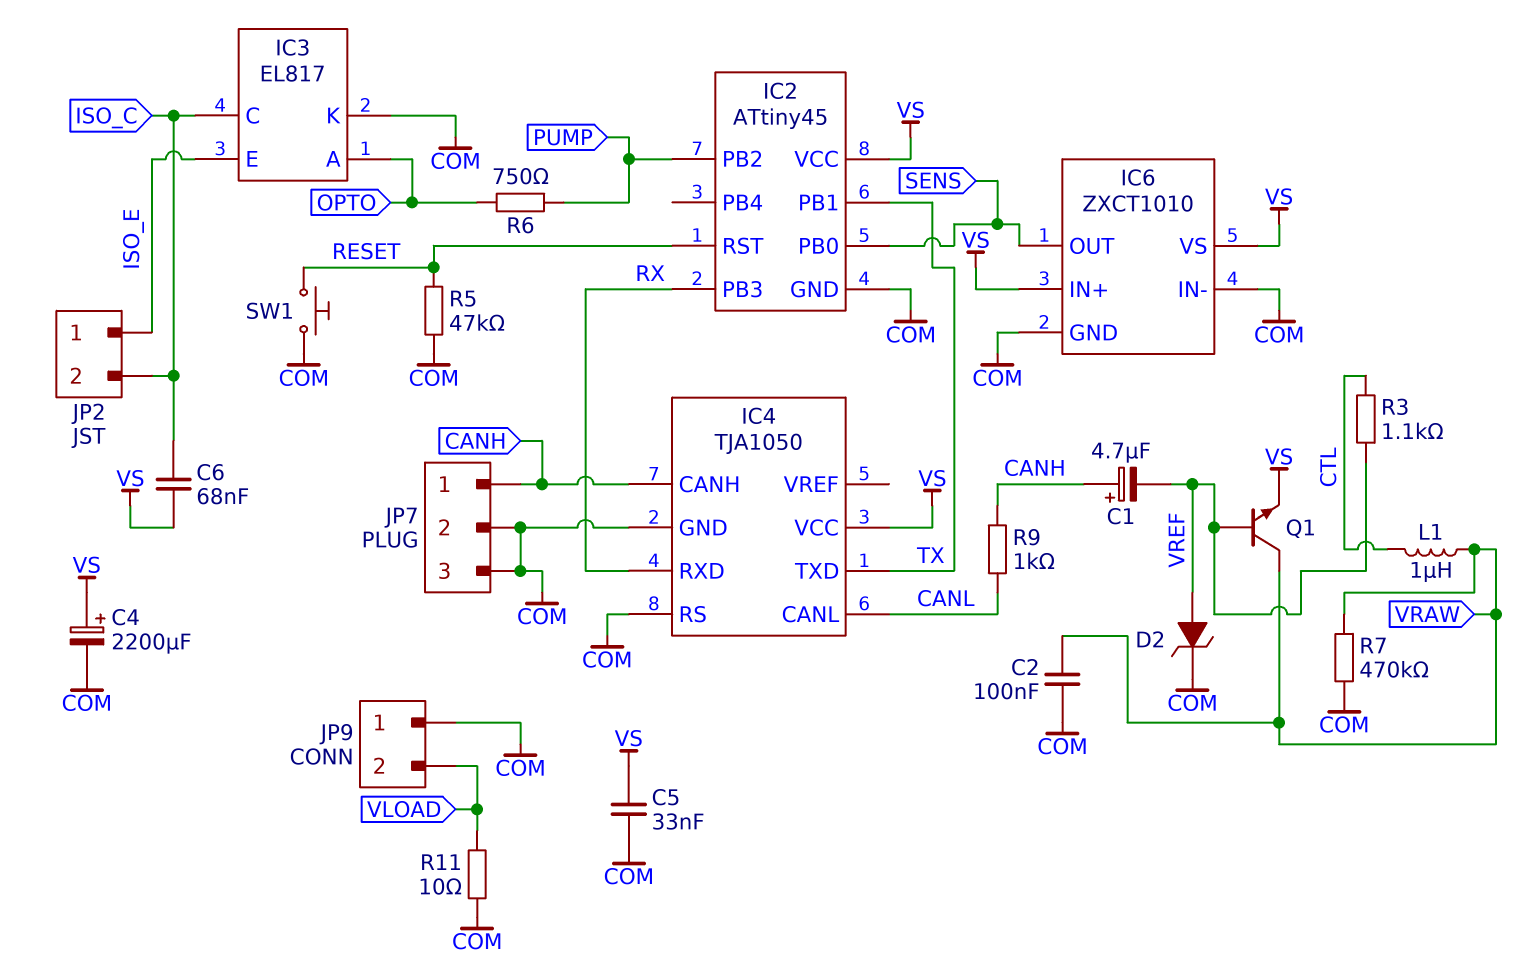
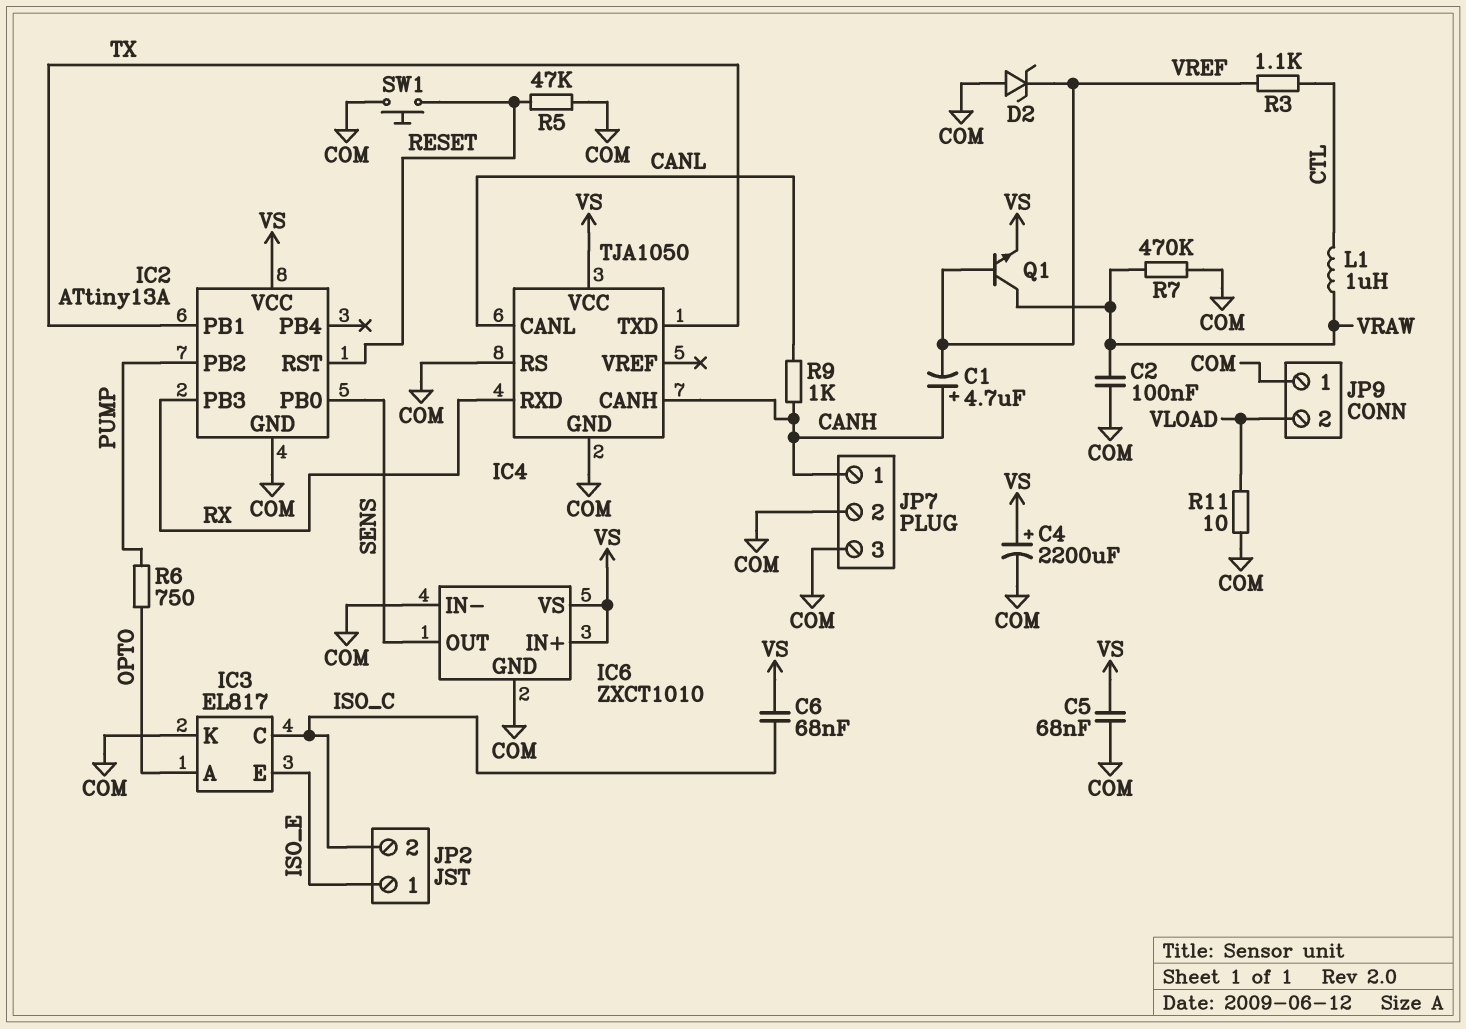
C5: 33nF (COM, VS) -> 68nF (COM, VS)
D2: zener (A VREF, K COM) -> zener (A COM, K VREF)
IC2: ATtiny45 -> ATtiny13A

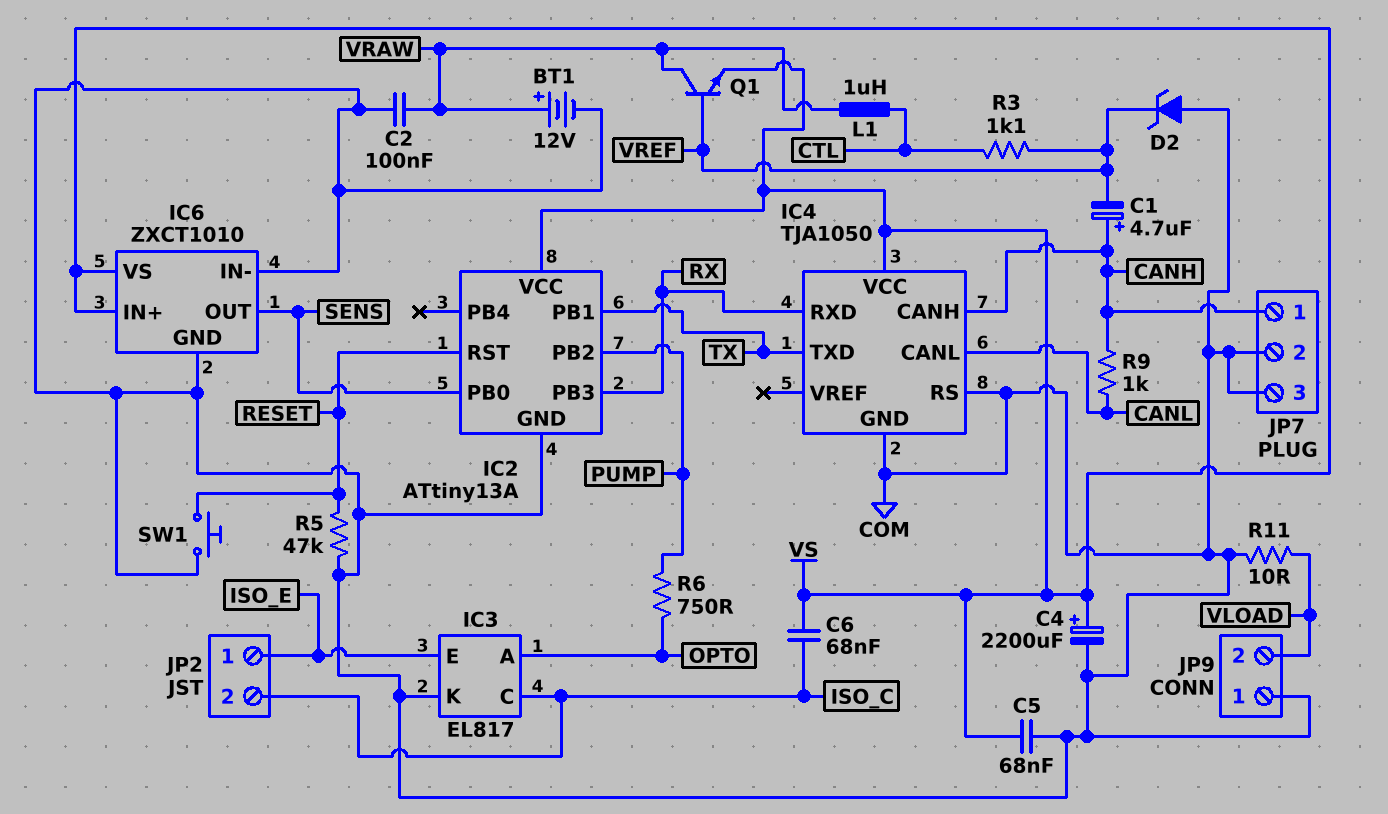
BT1: none -> 12V (plus VRAW, minus COM)
R7: 470k (COM, VRAW) -> none

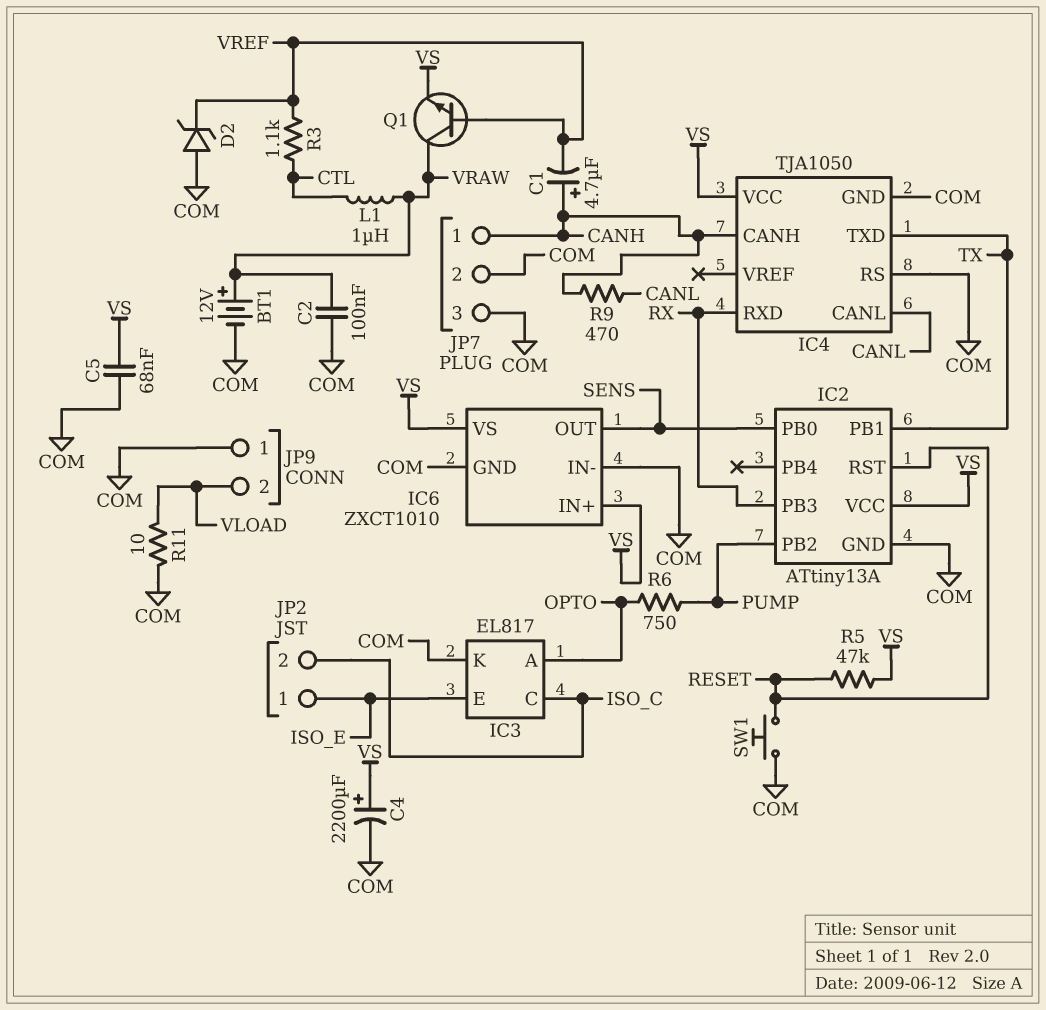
C6: 68nF (ISO_C, VS) -> none
R5: 47k (COM, RESET) -> 47k (RESET, VS)
R9: 1k (CANH, CANL) -> 470 (CANH, CANL)

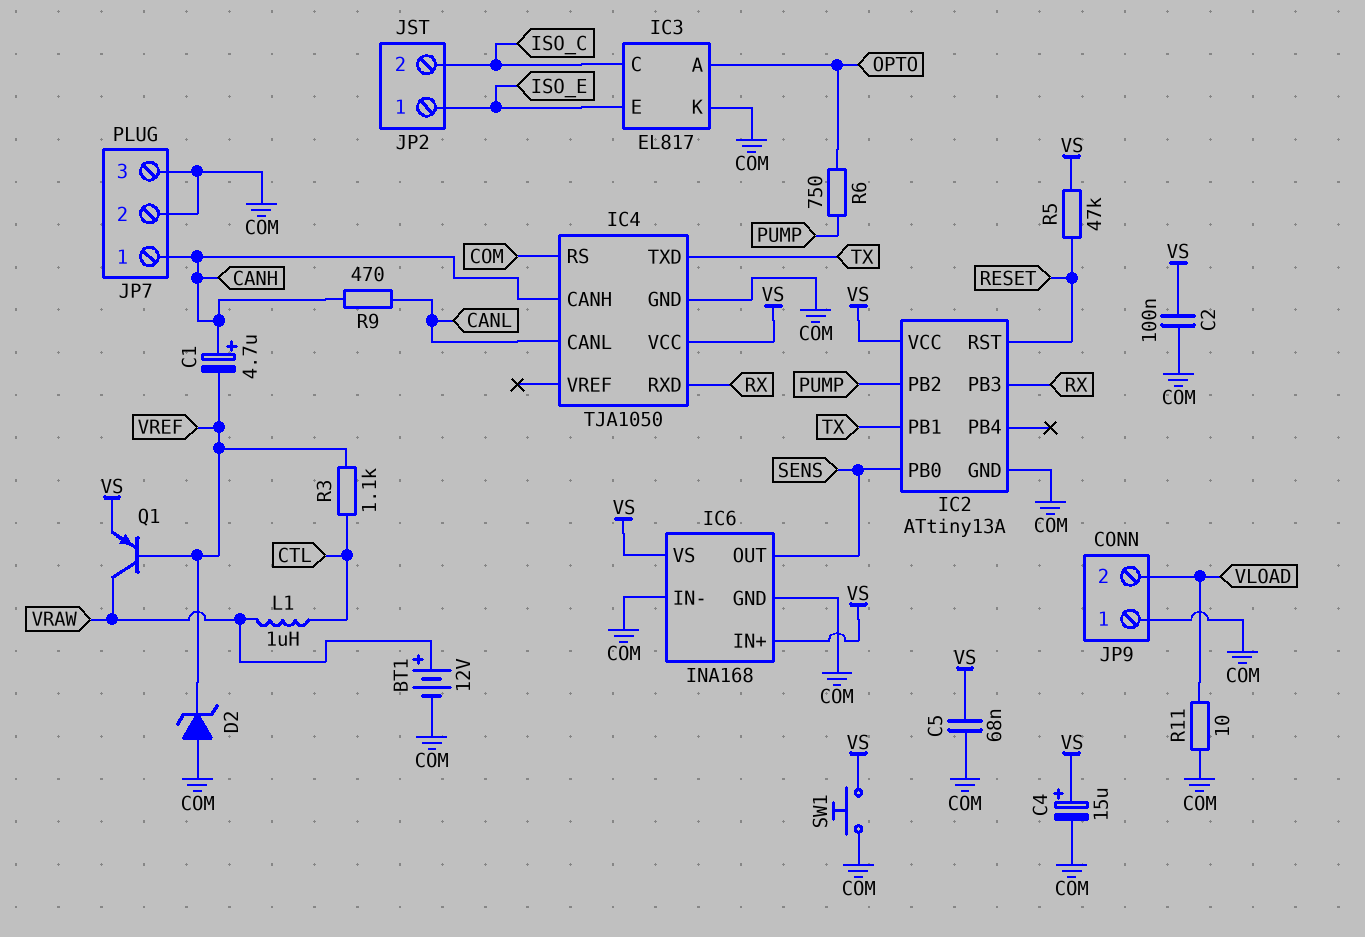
C2: 100nF (COM, VRAW) -> 100nF (COM, VS)
C4: 2200uF (plus VS, minus COM) -> 15uF (plus VS, minus COM)
IC6: ZXCT1010 -> INA168
Q1: NPN (B VREF, C VRAW, E VS) -> PNP (B VREF, C VRAW, E VS)
SW1: button (COM, RESET) -> button (COM, VS)

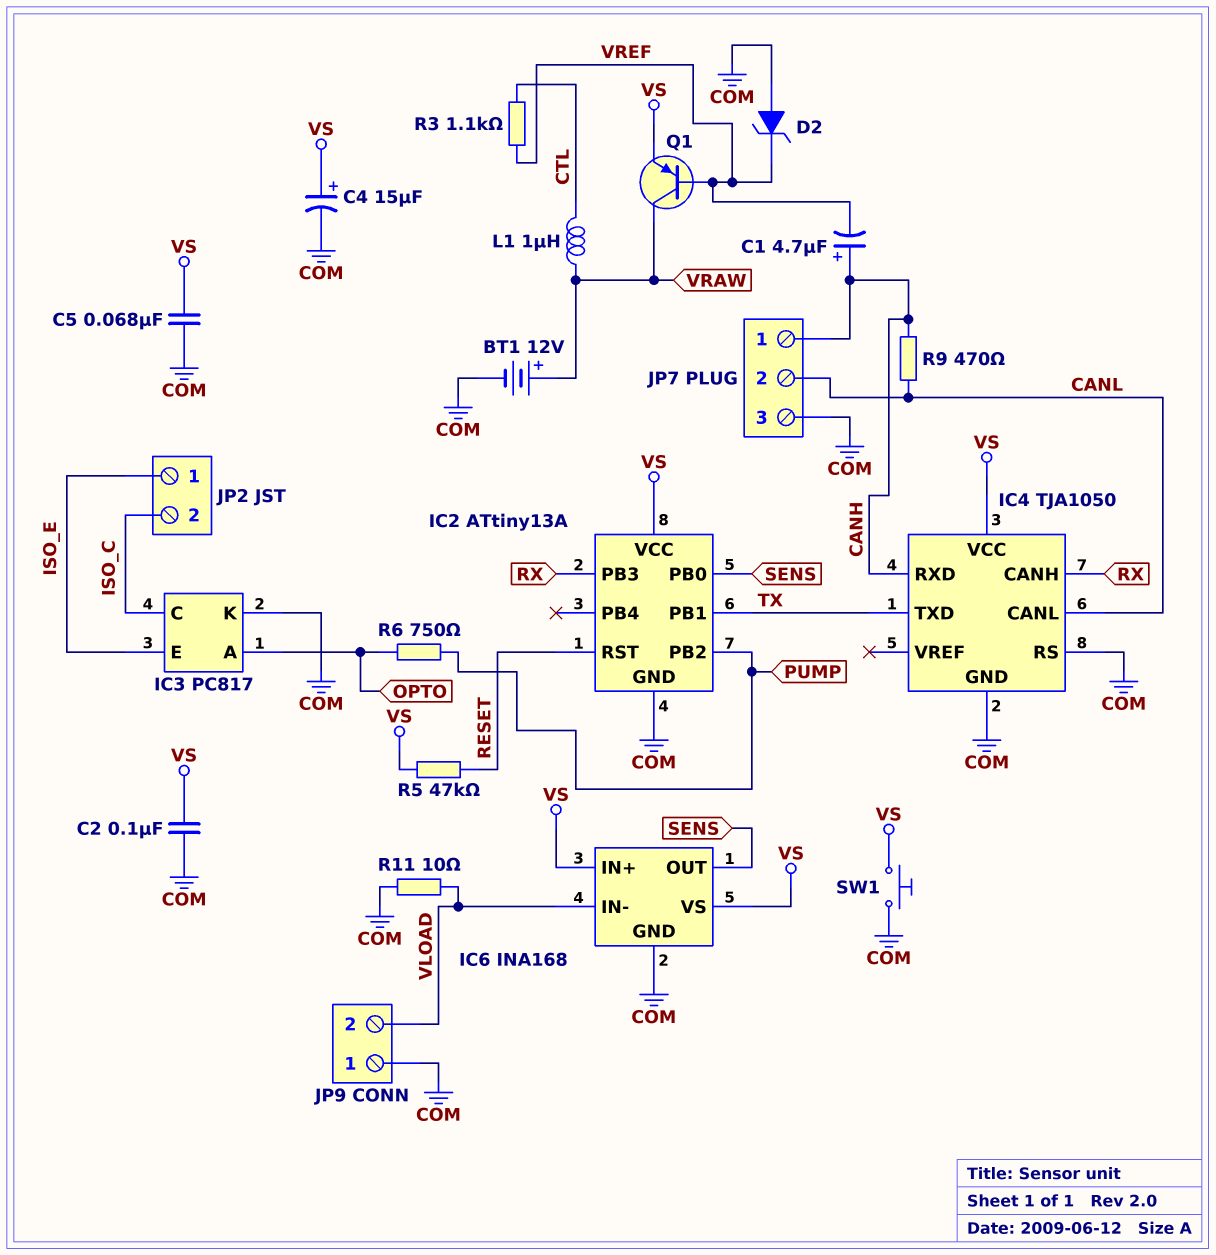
IC3: EL817 -> PC817
IC4 pin CANH: CANH -> RX
IC4 pin RXD: RX -> CANH
IC6 pin IN-: COM -> VLOAD
JP7 pin 2: COM -> CANL

